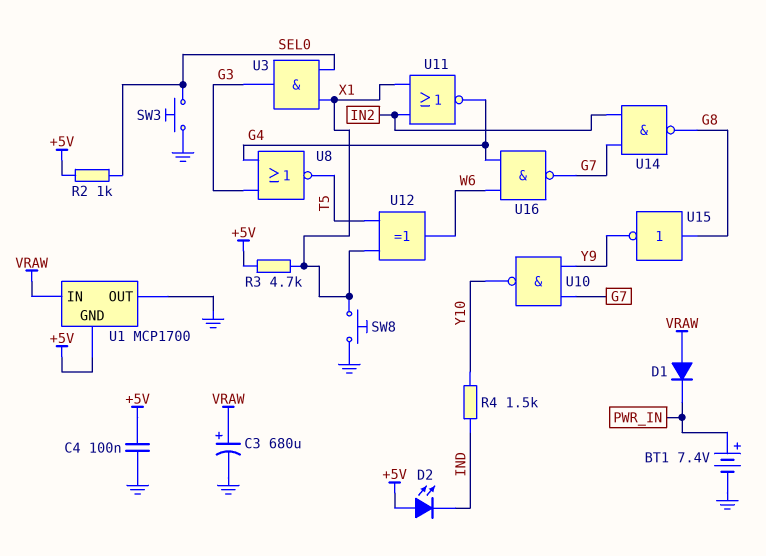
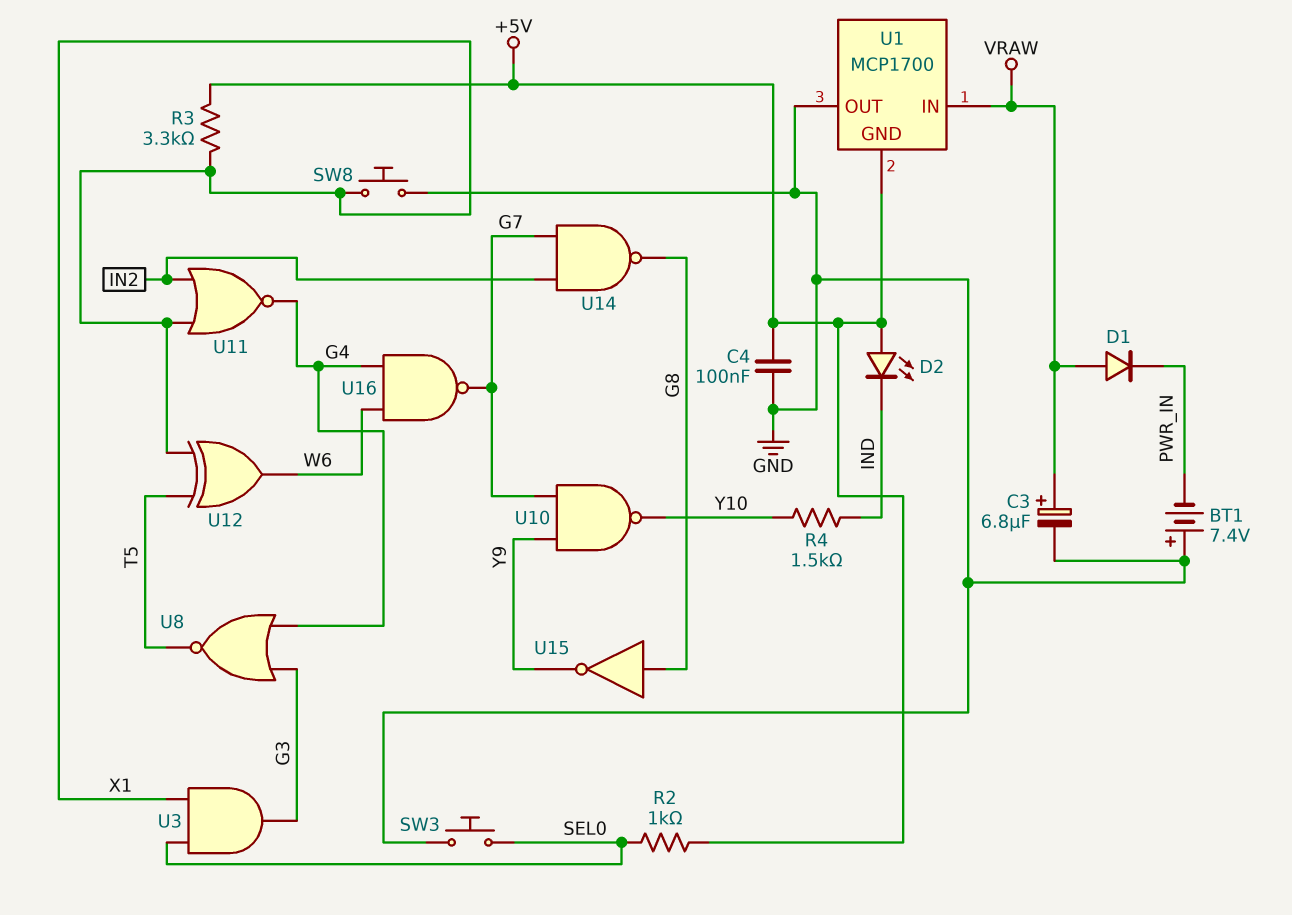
BT1: 7.4V (plus PWR_IN, minus GND) -> 7.4V (plus GND, minus PWR_IN)
C3: 680uF (plus VRAW, minus GND) -> 6.8uF (plus VRAW, minus GND)
R3: 4.7k (+5V, X1) -> 3.3k (+5V, X1)

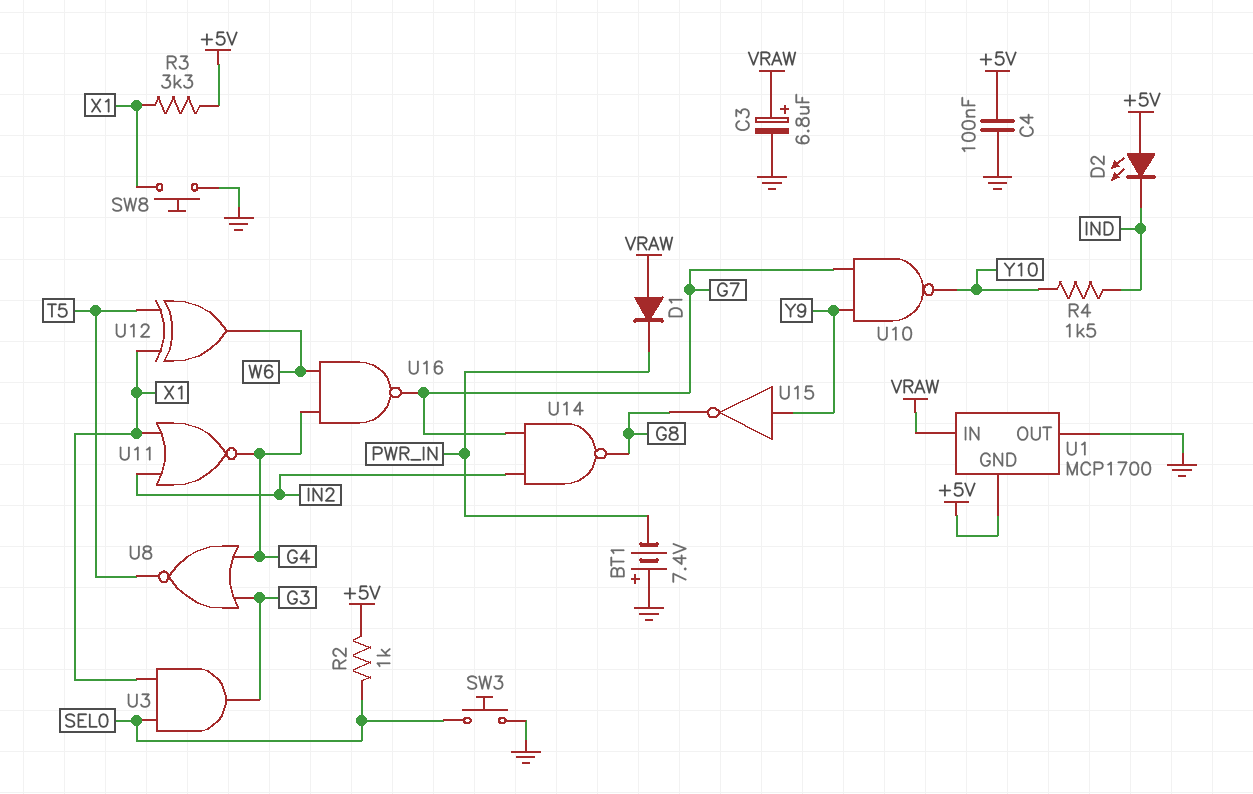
U15: NOT (in G8, out Y9) -> NOT (in Y9, out G8)

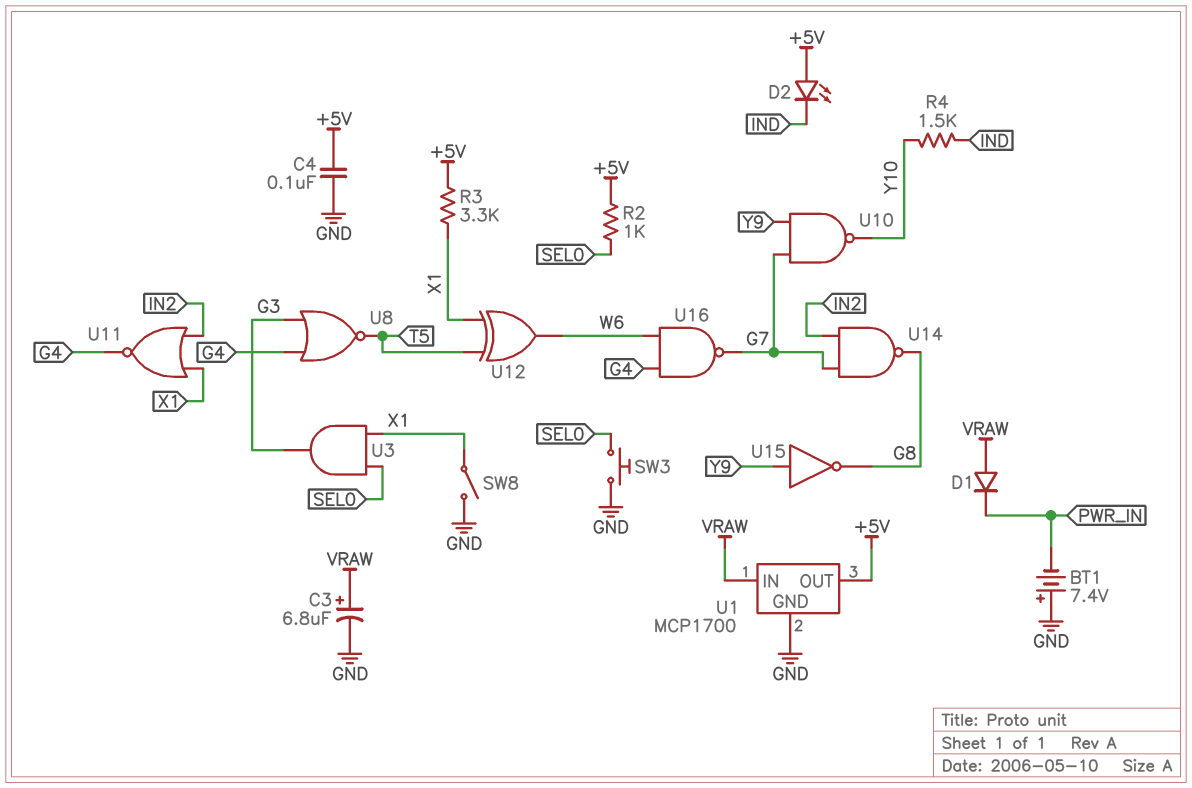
SW8: button (GND, X1) -> switch (GND, X1)
U1 pin GND: +5V -> GND
U1 pin OUT: GND -> +5V

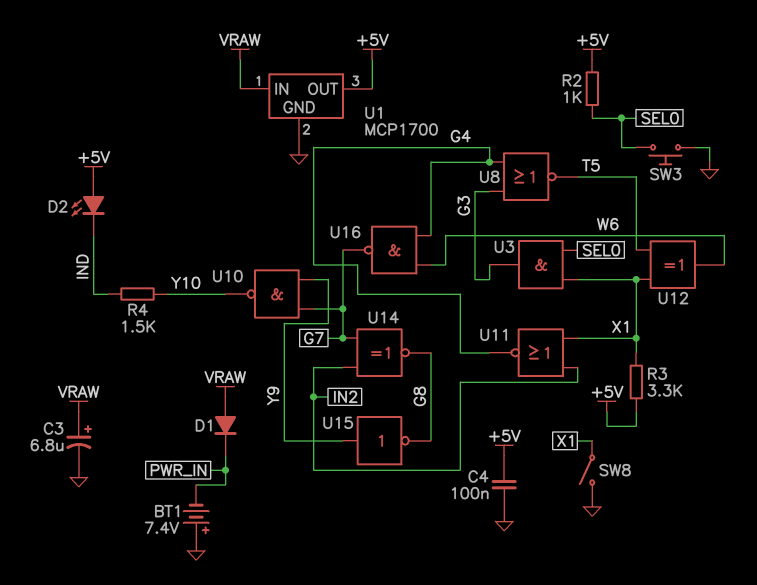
U14: NAND (in G7, in IN2, out G8) -> XNOR (in G7, in IN2, out G8)

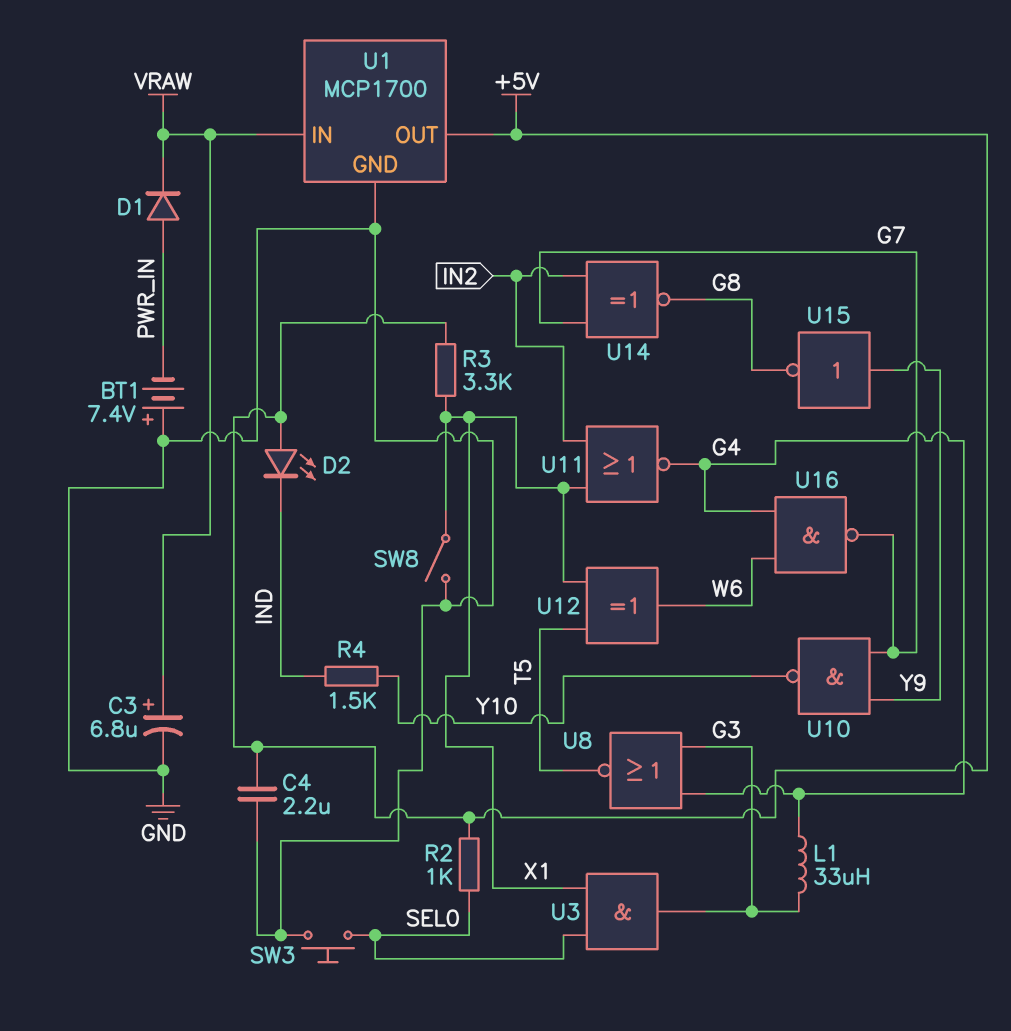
C4: 100nF (+5V, GND) -> 2.2uF (+5V, GND)
D1: diode (A VRAW, K PWR_IN) -> diode (A PWR_IN, K VRAW)
L1: none -> 33uH (G3, G4)

